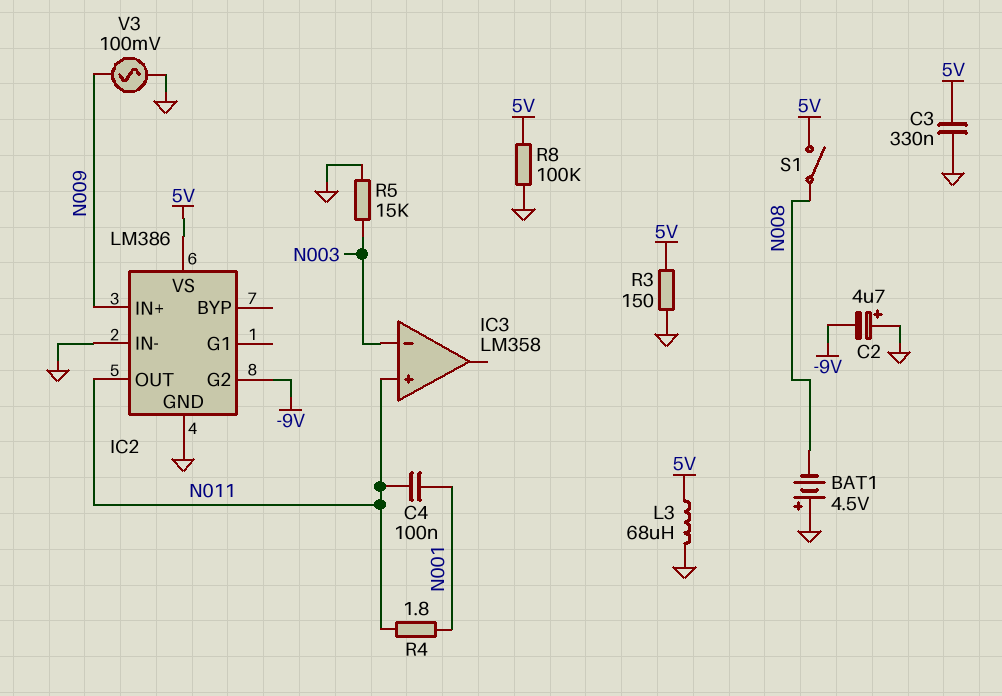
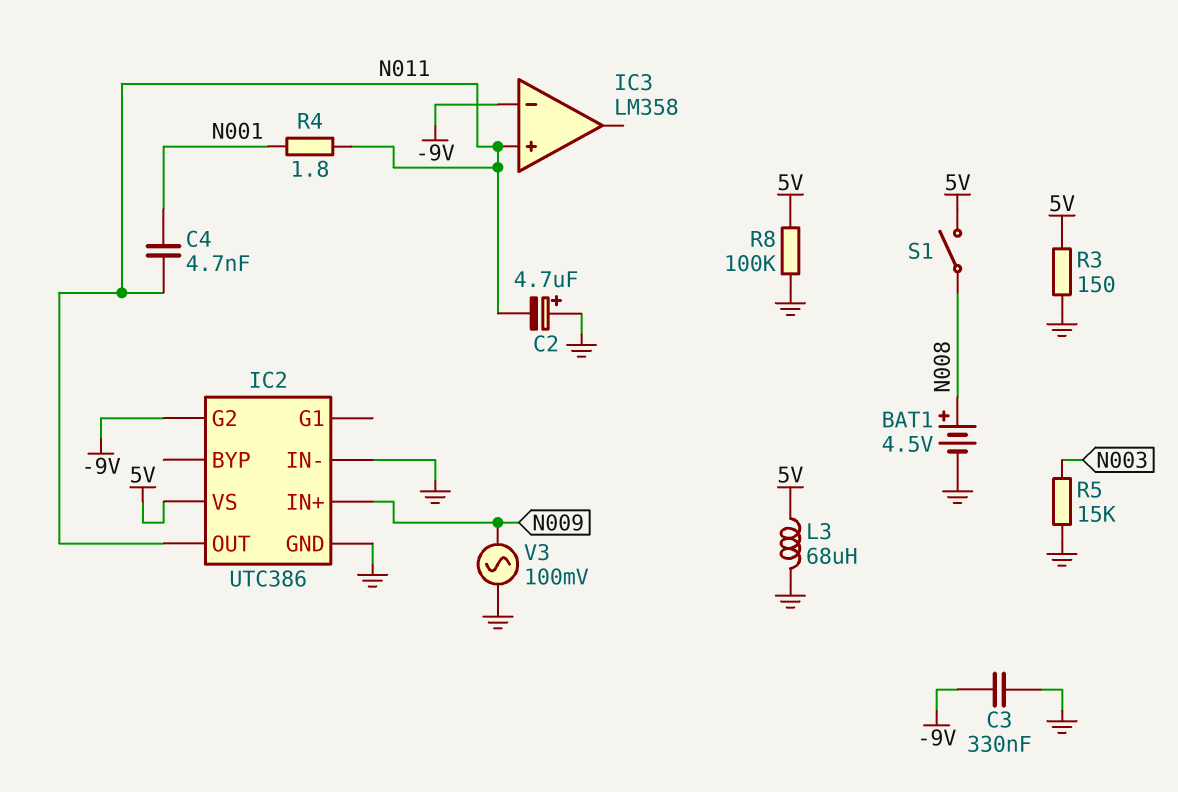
BAT1: 4.5V (plus GND, minus N008) -> 4.5V (plus N008, minus GND)
C2: 4.7uF (plus GND, minus -9V) -> 4.7uF (plus GND, minus N011)
C3: 330nF (5V, GND) -> 330nF (-9V, GND)
C4: 100nF (N001, N011) -> 4.7nF (N001, N011)
IC2: LM386 -> UTC386
IC3 pin in-: N003 -> -9V

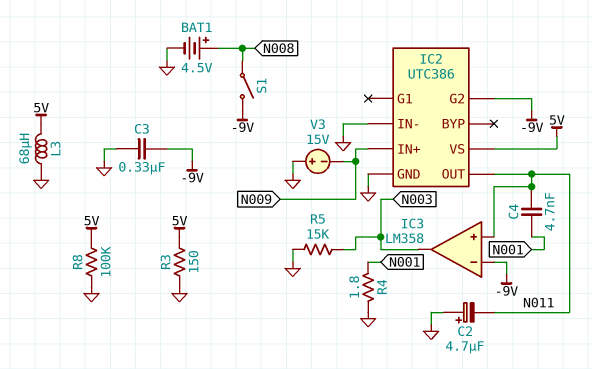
IC3 pin out: none -> N003
R4: 1.8 (N001, N011) -> 1.8 (GND, N001)
S1: switch (5V, N008) -> switch (-9V, N008)
V3: AC 100mV (GND, N009) -> 15V (plus GND, minus N009)

